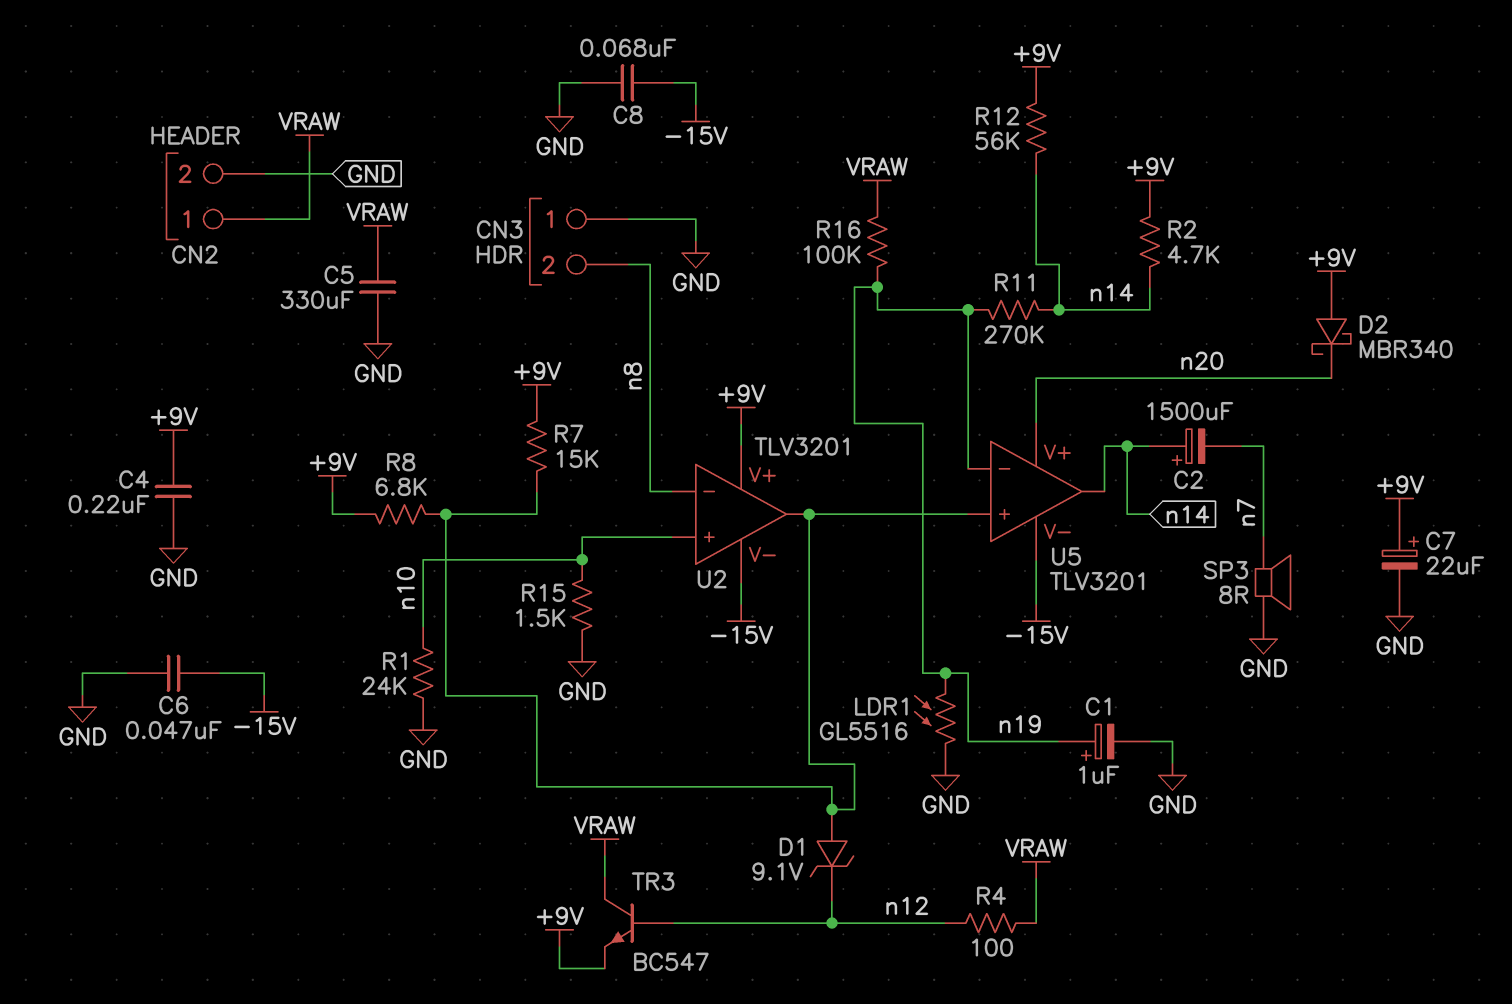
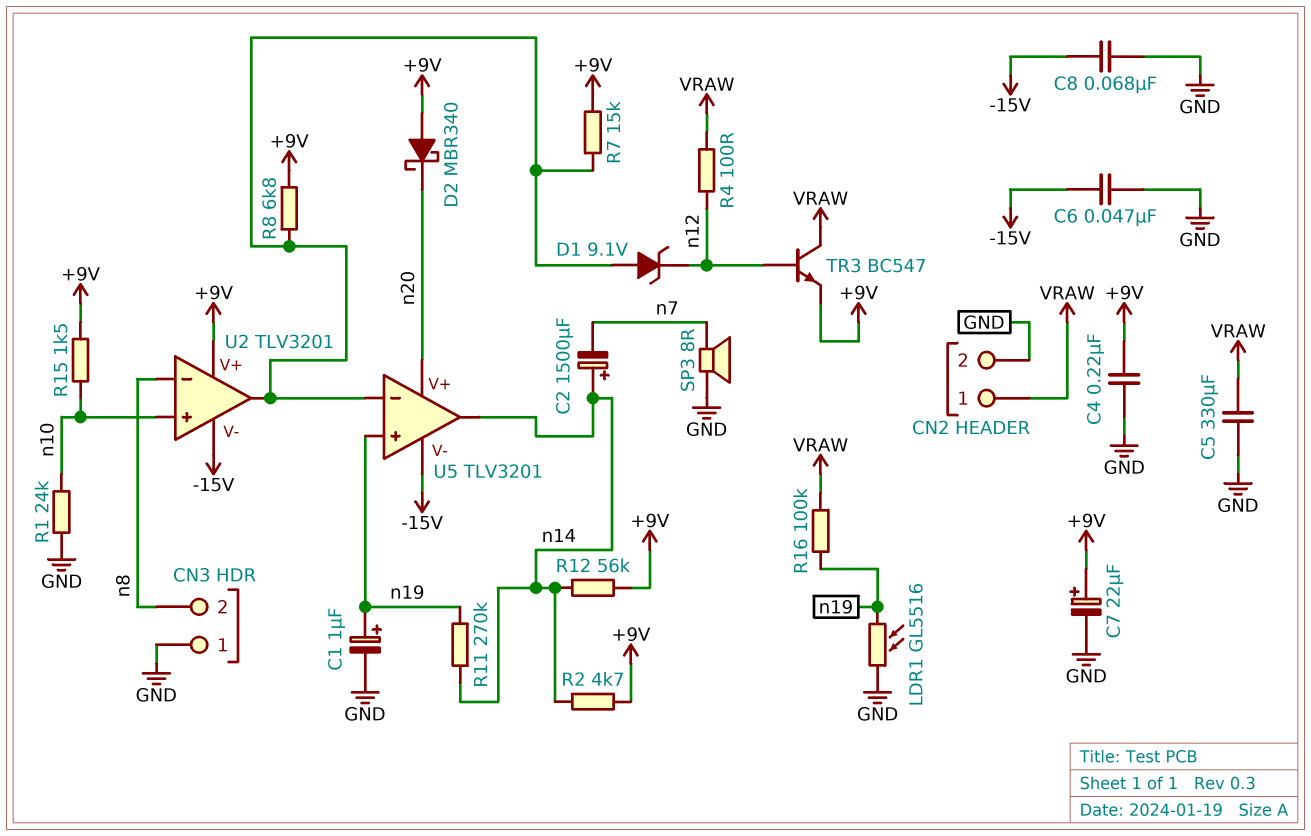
R15: 1.5k (GND, n10) -> 1.5k (+9V, n10)
U5 pin in+: U2/out -> n19
U5 pin in-: n19 -> U2/out

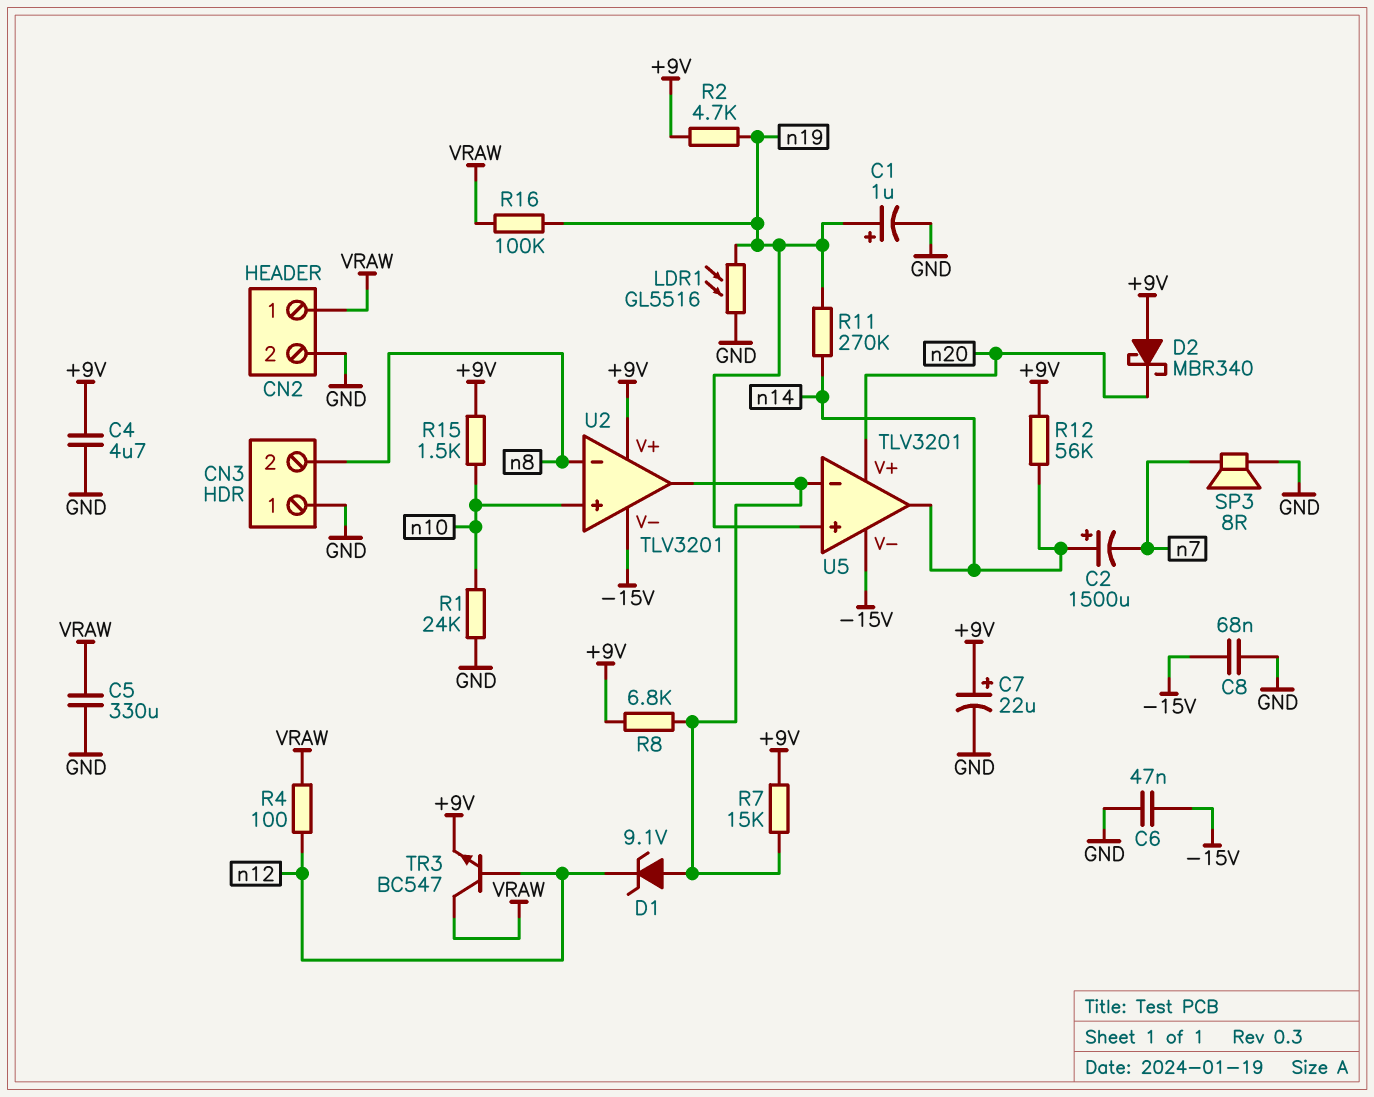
C4: 220nF (+9V, GND) -> 4.7uF (+9V, GND)
R2: 4.7k (+9V, n14) -> 4.7k (+9V, n19)

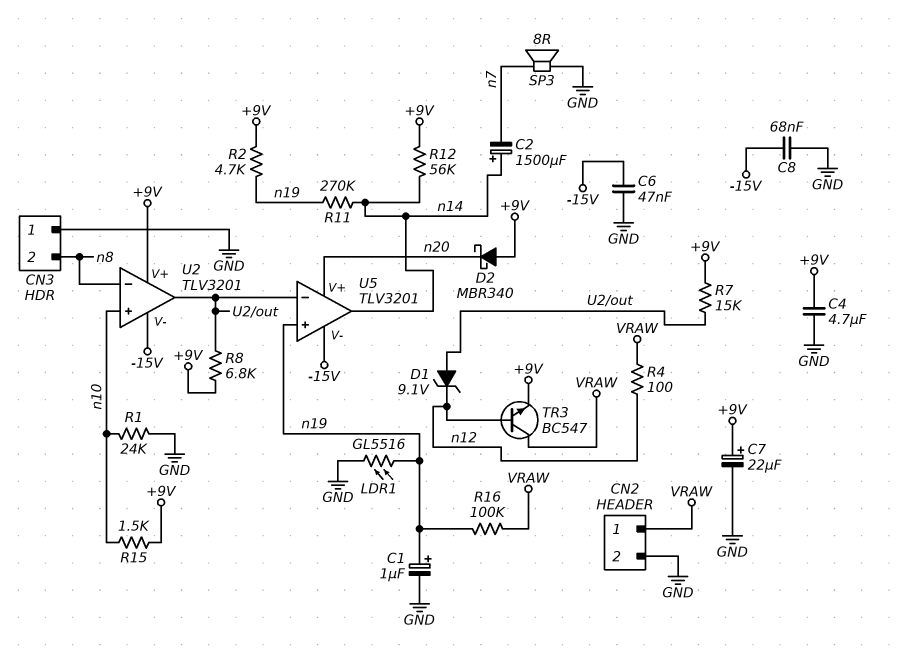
C5: 330uF (GND, VRAW) -> none

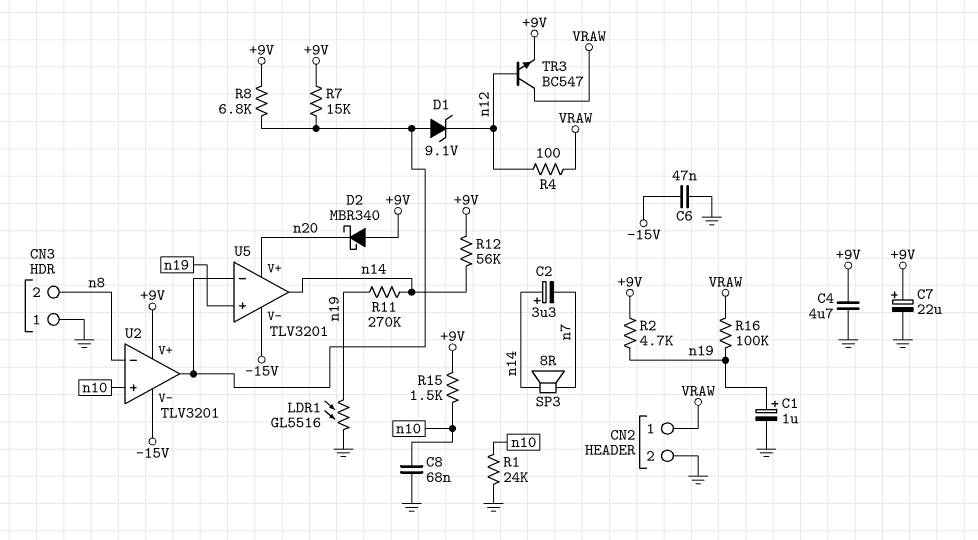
C2: 1500uF (plus n14, minus n7) -> 3.3uF (plus n14, minus n7)
C8: 68nF (-15V, GND) -> 68nF (GND, n10)
SP3: speaker 8R (GND, n7) -> speaker 8R (n7, n14)

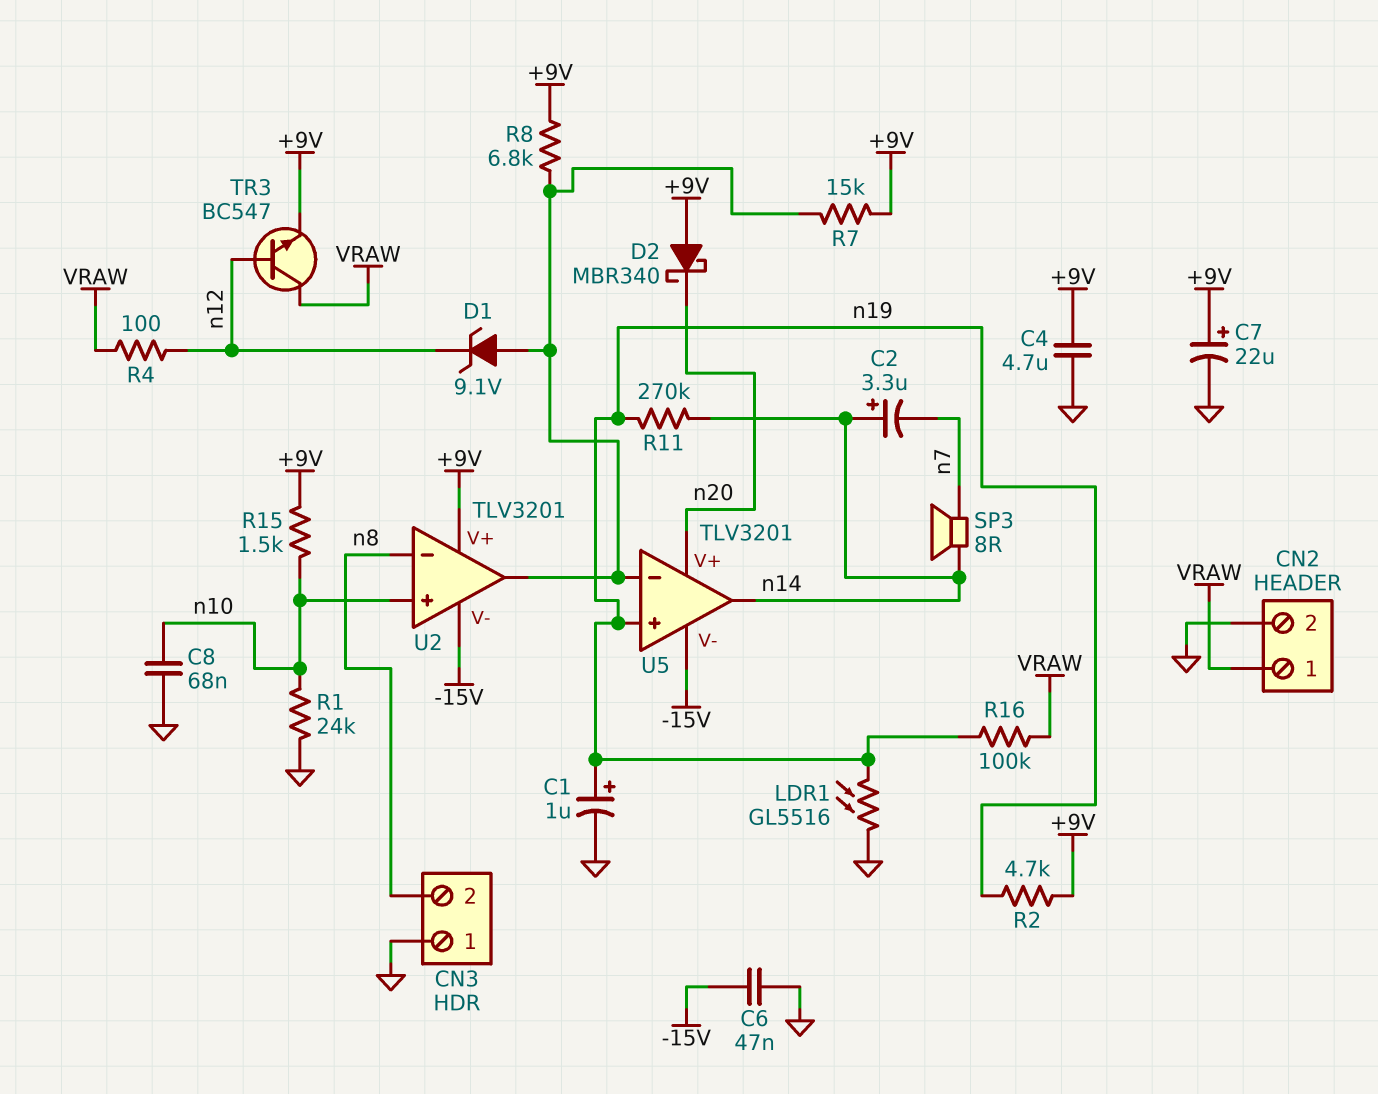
R12: 56k (+9V, n14) -> none

